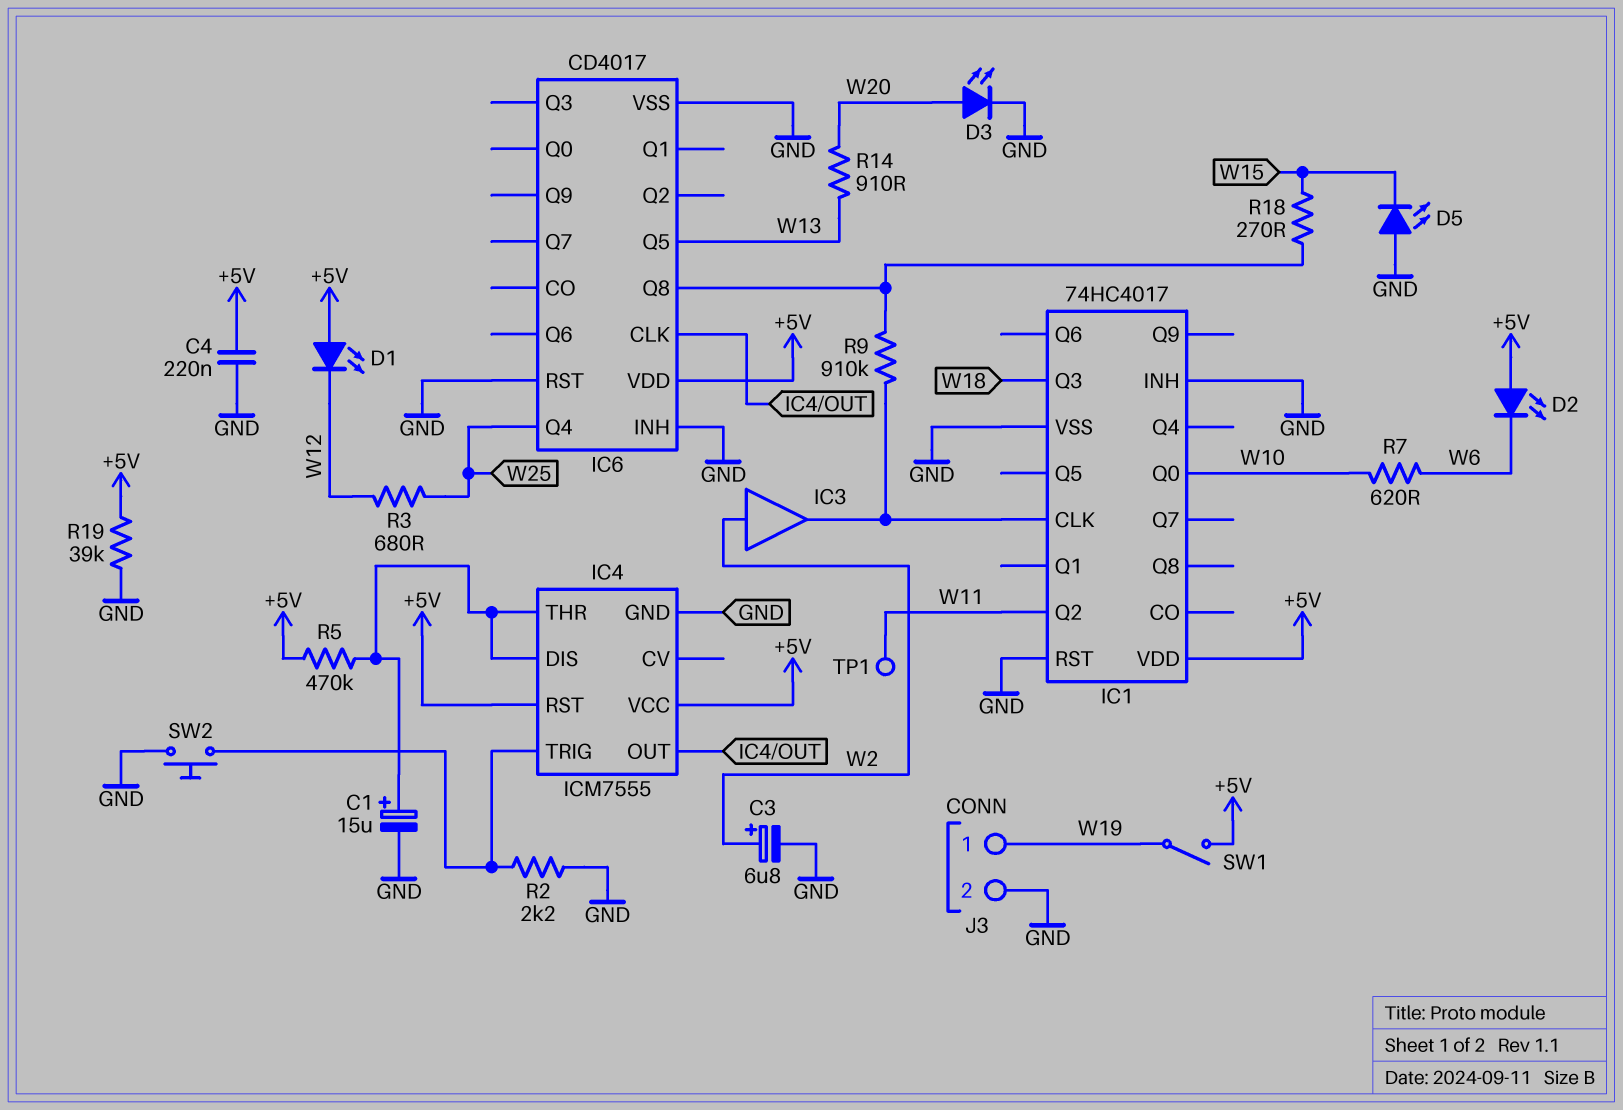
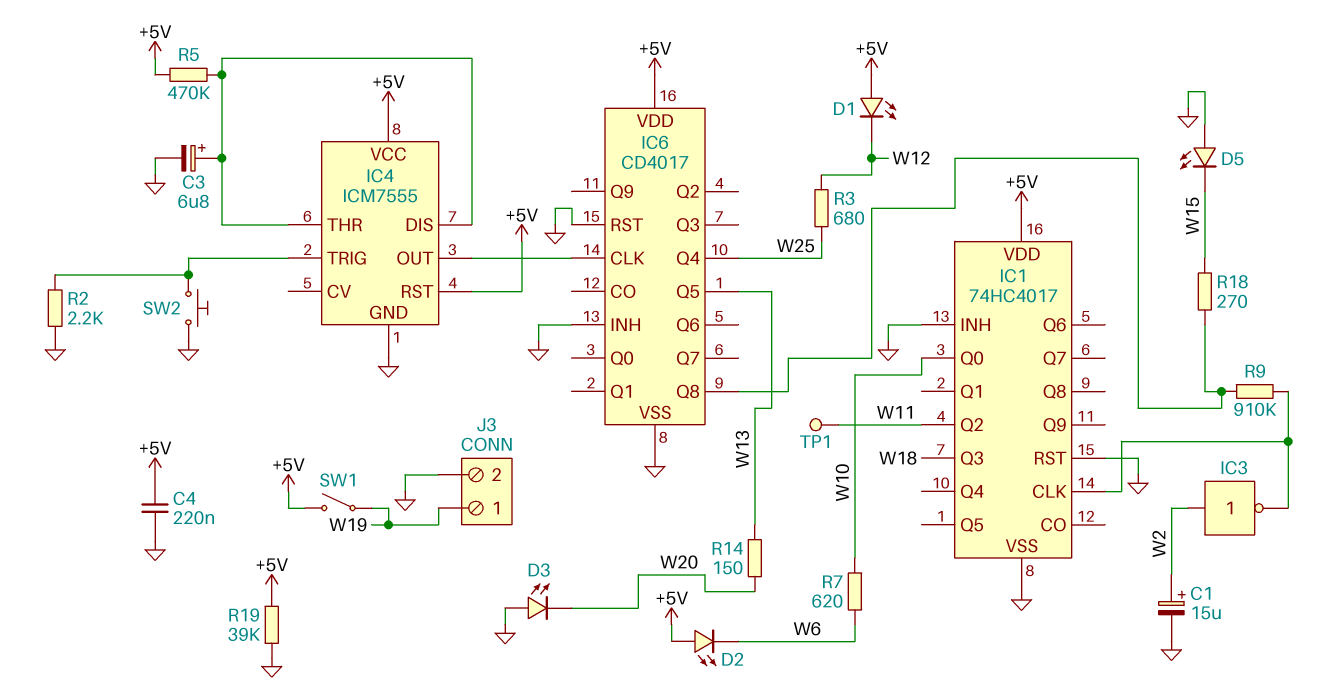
C1: 15uF (plus IC4/DIS, minus GND) -> 15uF (plus W2, minus GND)
C3: 6.8uF (plus W2, minus GND) -> 6.8uF (plus IC4/DIS, minus GND)
D3: LED (A W20, K GND) -> LED (A GND, K W20)
IC3: buffer (in W2, out IC1/CLK) -> NOT (in W2, out IC1/CLK)
R14: 910 (W13, W20) -> 150 (W13, W20)

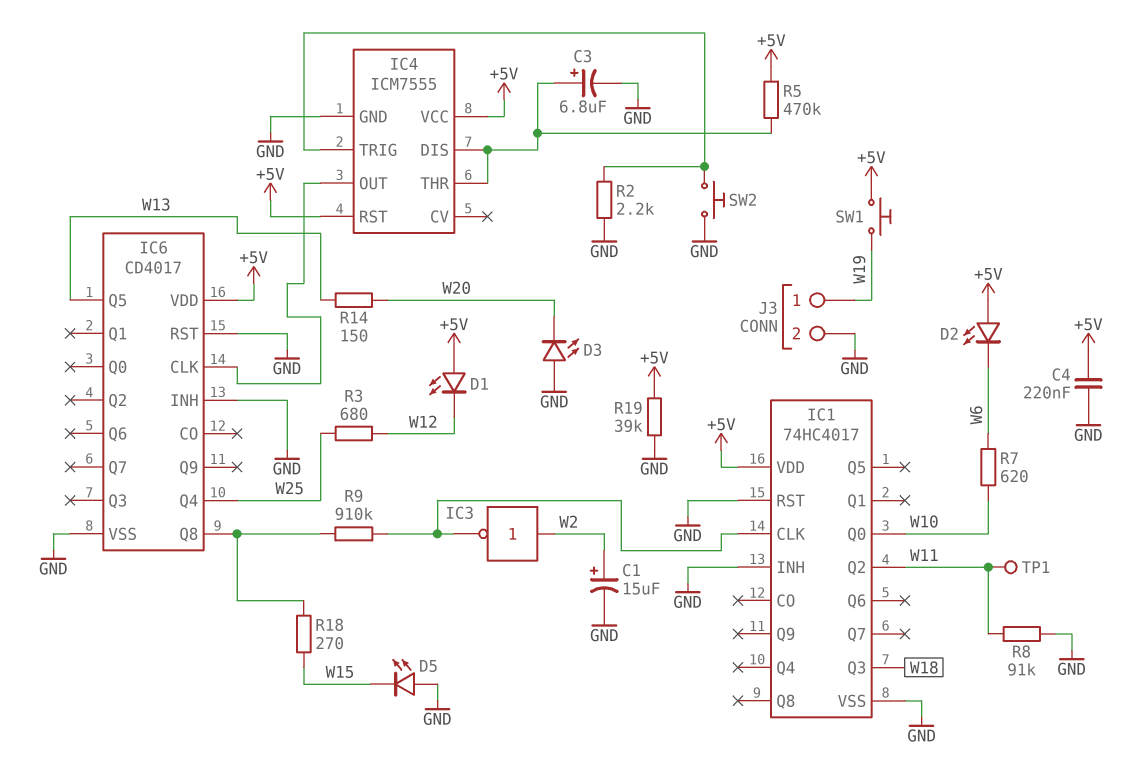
R8: none -> 91k (GND, W11)
SW1: switch (+5V, W19) -> button (+5V, W19)

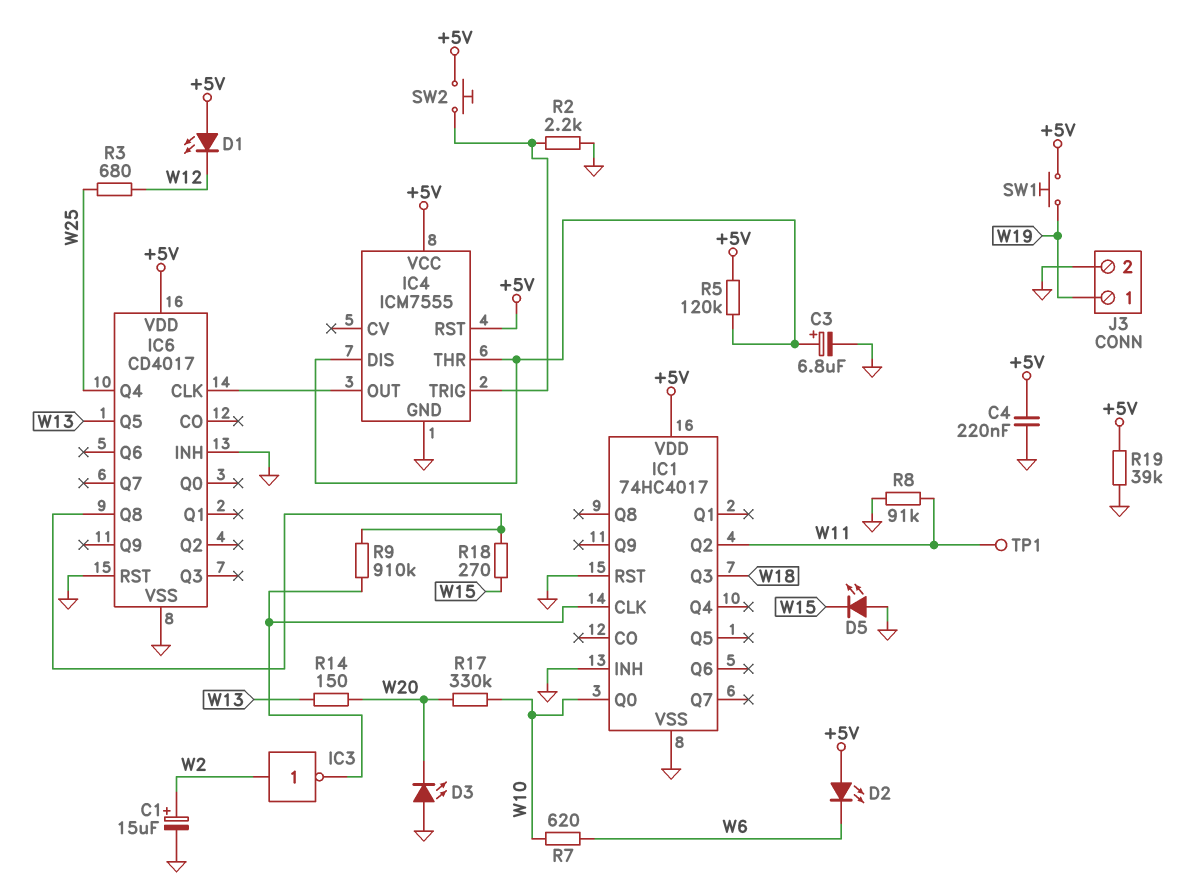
R5: 470k (+5V, IC4/DIS) -> 120k (+5V, IC4/DIS)
R17: none -> 330k (W10, W20)
SW2: button (GND, IC4/TRIG) -> button (+5V, IC4/TRIG)

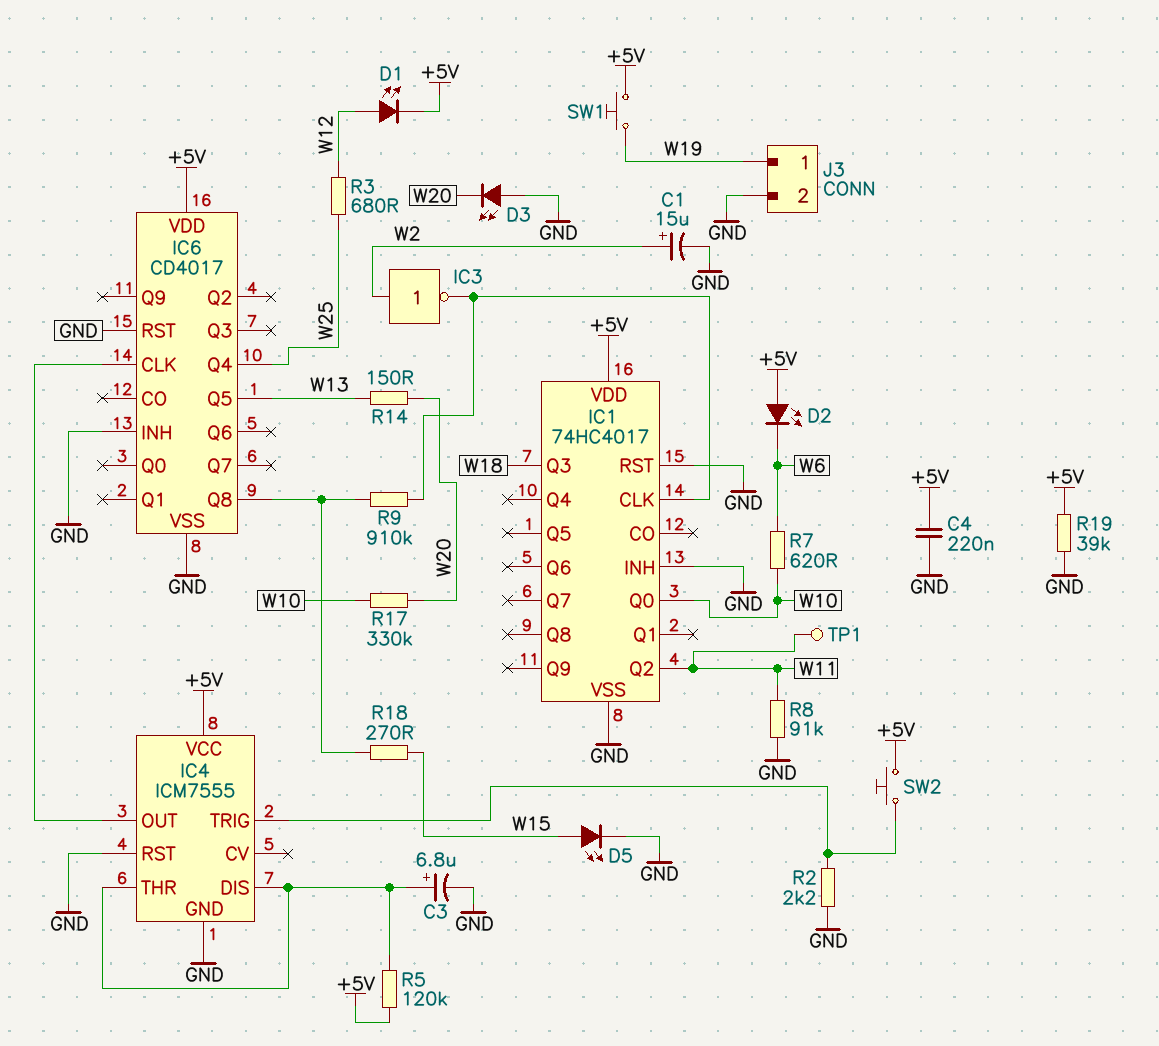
D1: LED (A +5V, K W12) -> LED (A W12, K +5V)
D5: LED (A GND, K W15) -> LED (A W15, K GND)
IC4 pin RST: +5V -> GND

